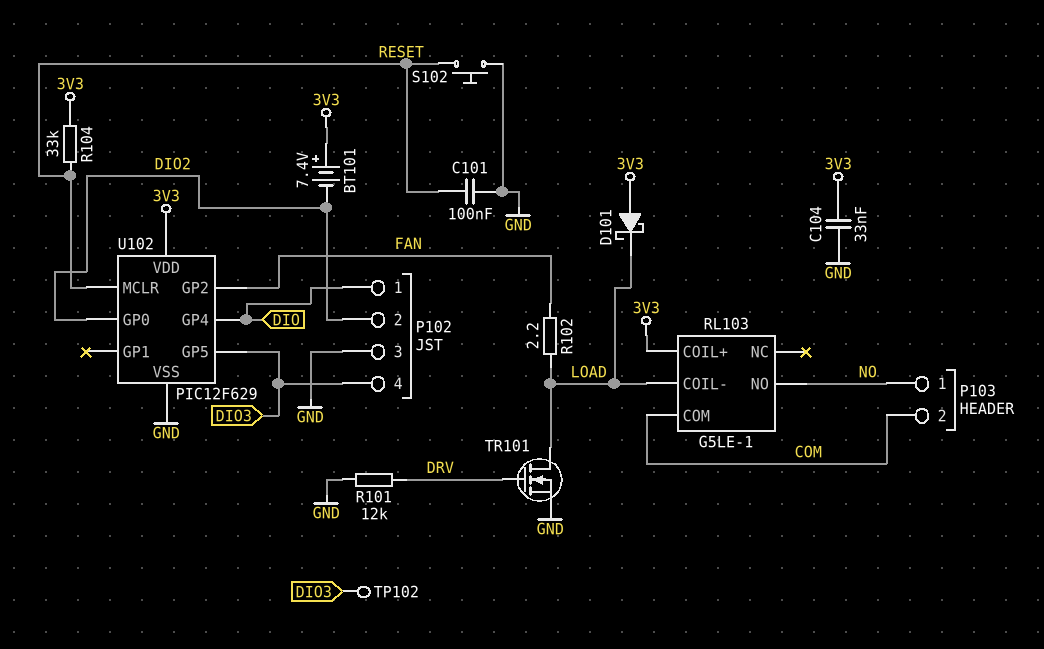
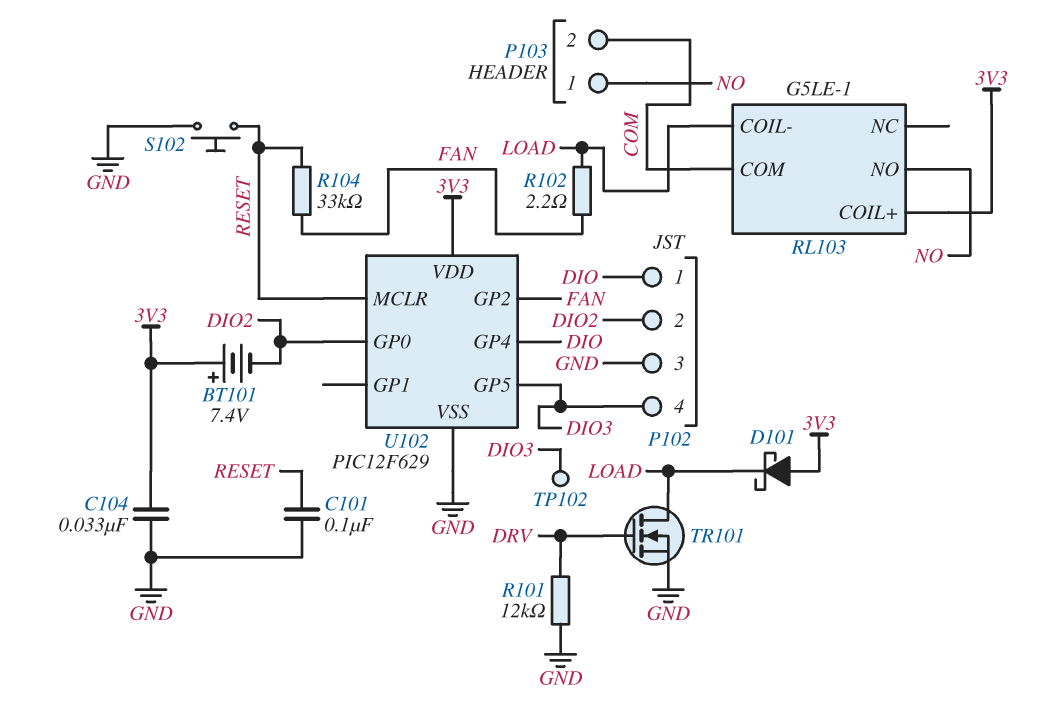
R104: 33k (3V3, RESET) -> 33k (FAN, RESET)

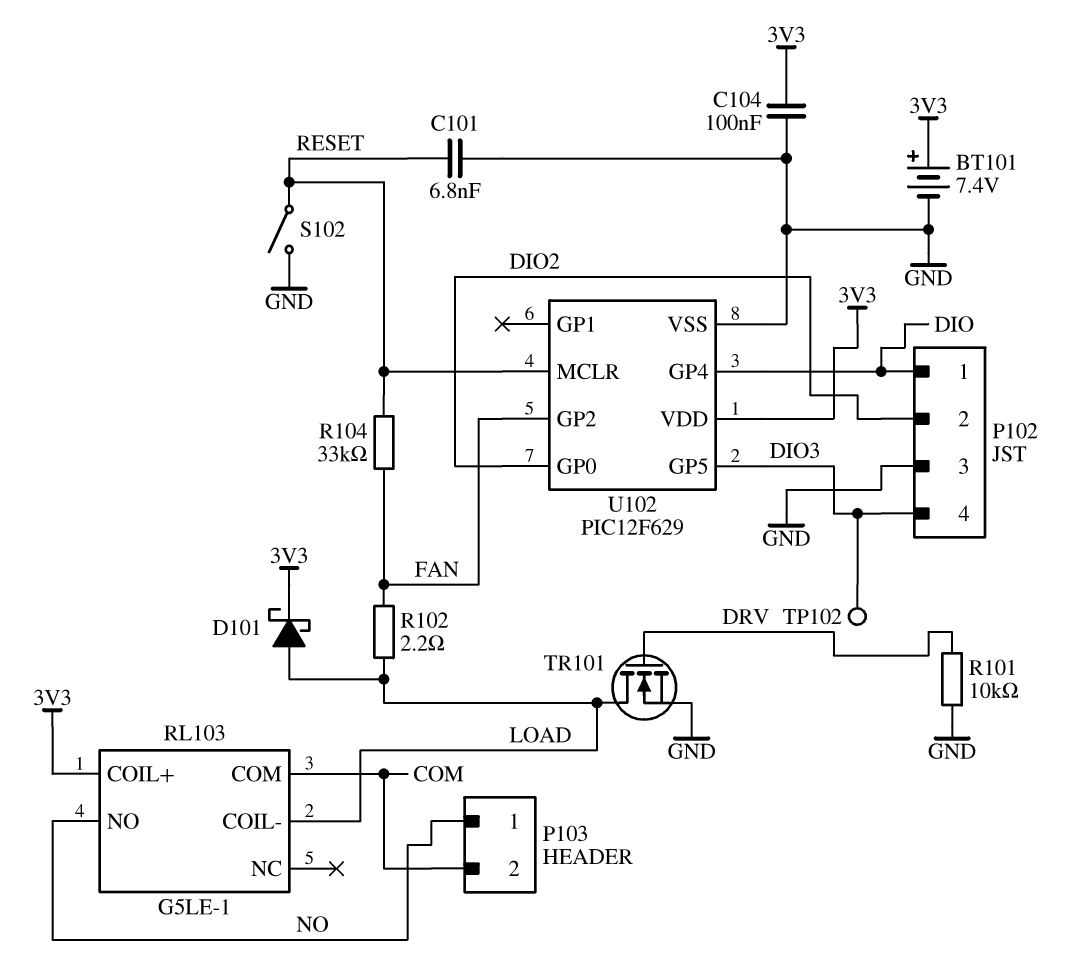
BT101: 7.4V (plus 3V3, minus DIO2) -> 7.4V (plus 3V3, minus GND)
C101: 100nF (GND, RESET) -> 6.8nF (GND, RESET)
C104: 33nF (3V3, GND) -> 100nF (3V3, GND)
D101: schottky (A 3V3, K LOAD) -> schottky (A LOAD, K 3V3)
R101: 12k (DRV, GND) -> 10k (DRV, GND)
S102: button (GND, RESET) -> switch (GND, RESET)

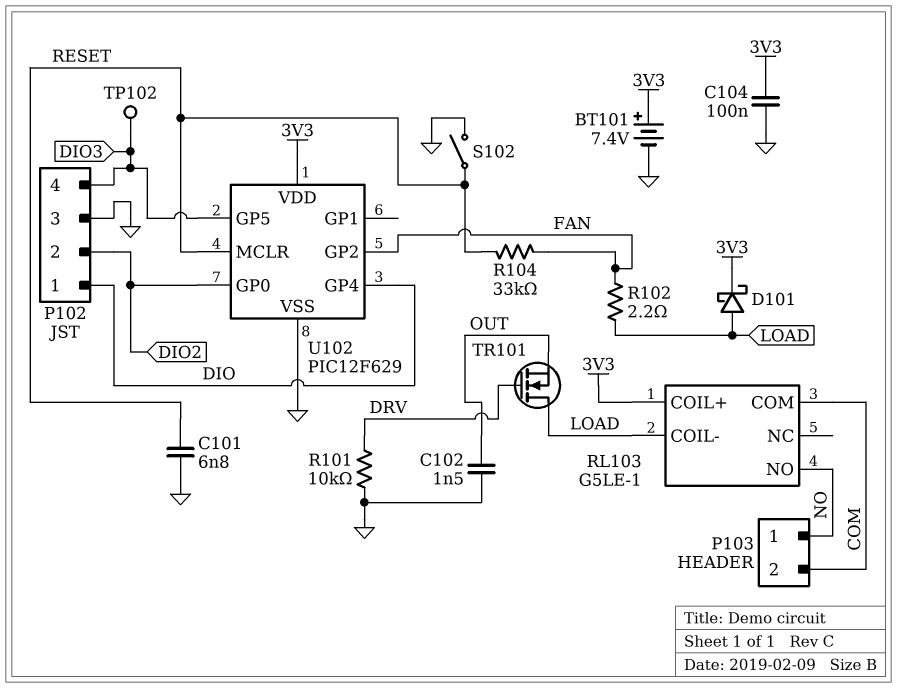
C102: none -> 1.5nF (GND, OUT)
TR101: NMOS (G DRV, D LOAD, S GND) -> NMOS (G DRV, D LOAD, S OUT)

